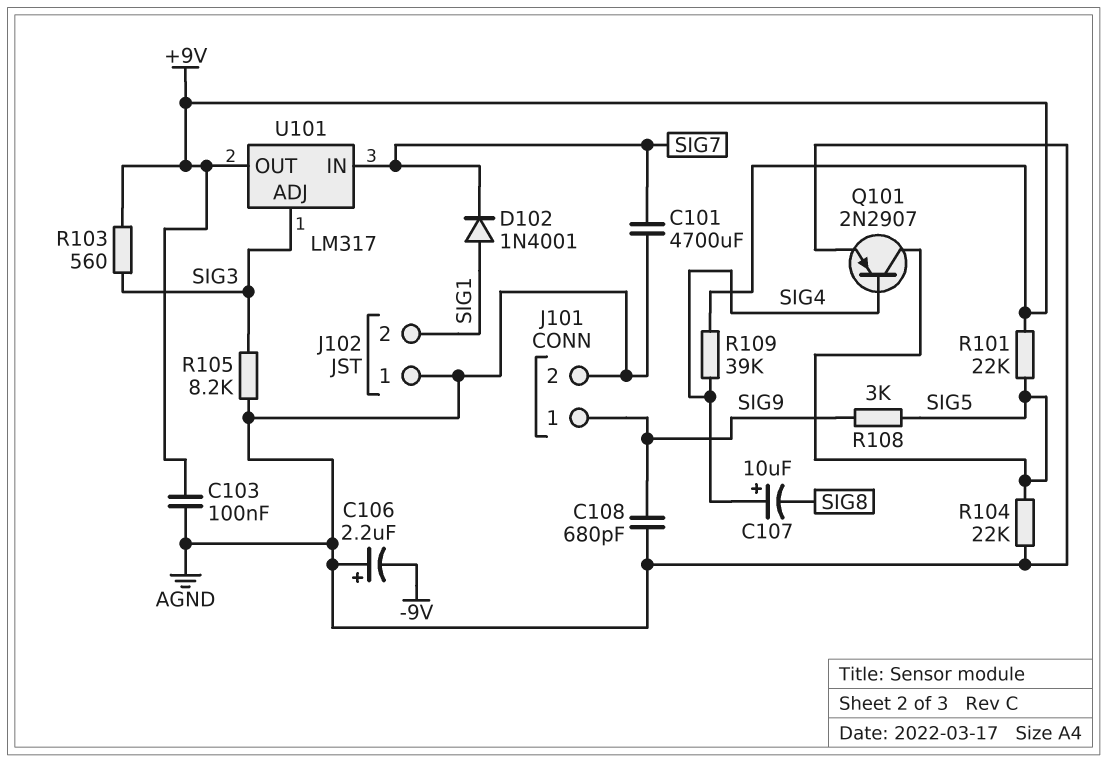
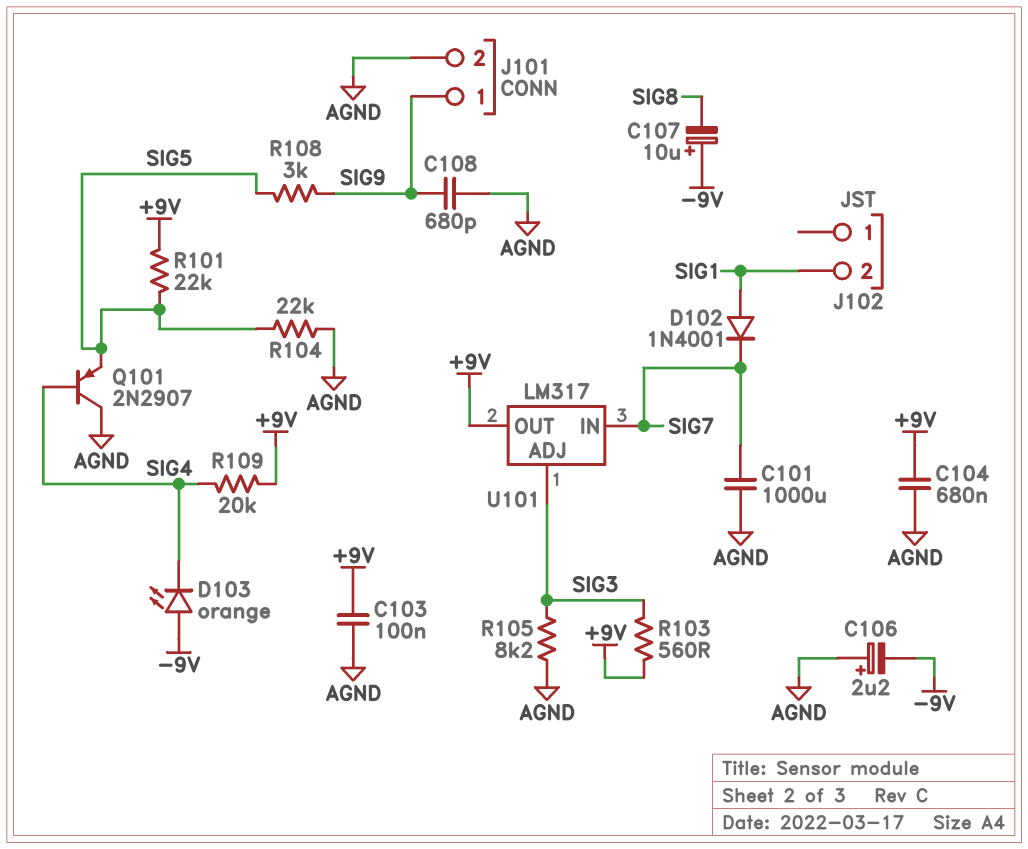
C101: 4700uF (AGND, SIG7) -> 1000uF (AGND, SIG7)
C104: none -> 680nF (+9V, AGND)
C107: 10uF (plus SIG4, minus SIG8) -> 10uF (plus -9V, minus SIG8)
D103: none -> LED orange (A -9V, K SIG4)
J102 pin 1: AGND -> none
Q101: PNP 2N2907 (B SIG4, C SIG5, E AGND) -> PNP 2N2907 (B SIG4, C AGND, E SIG5)
R109: 39k (+9V, SIG4) -> 20k (+9V, SIG4)

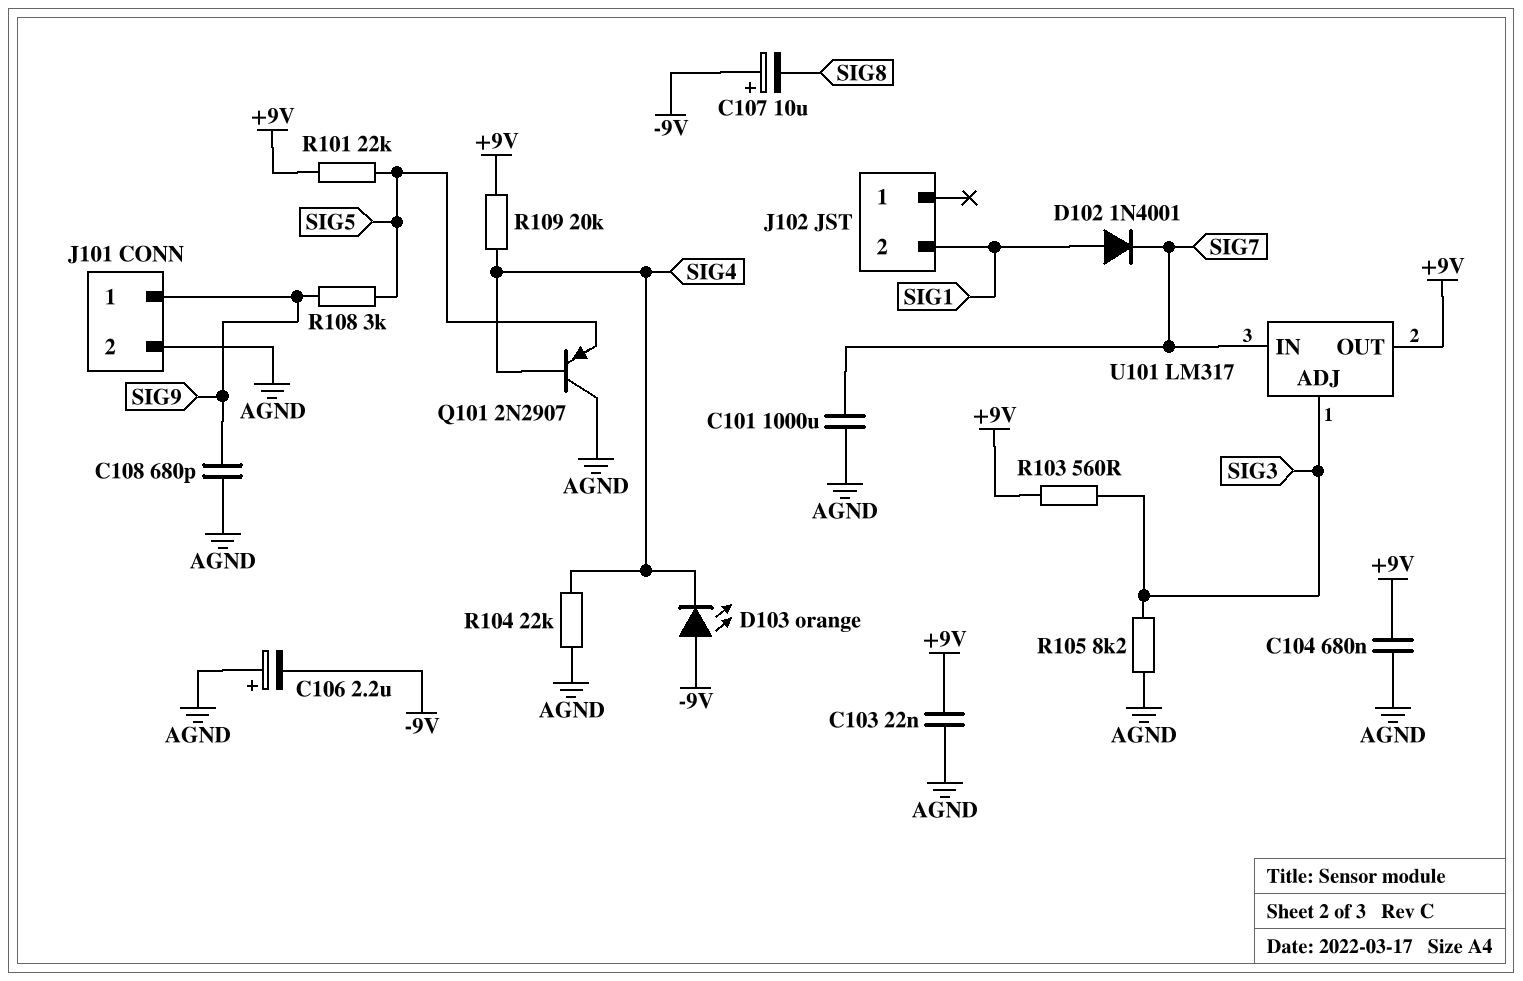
C103: 100nF (+9V, AGND) -> 22nF (+9V, AGND)
R104: 22k (AGND, SIG5) -> 22k (AGND, SIG4)

